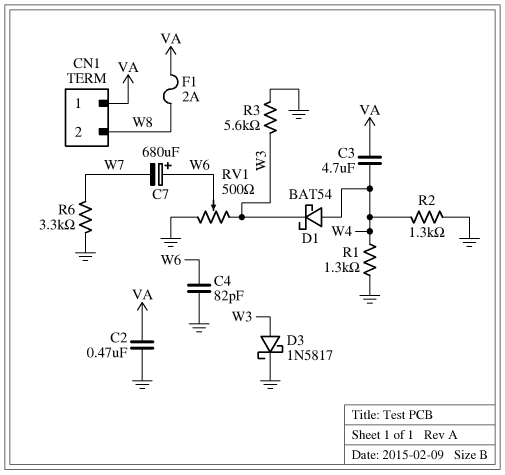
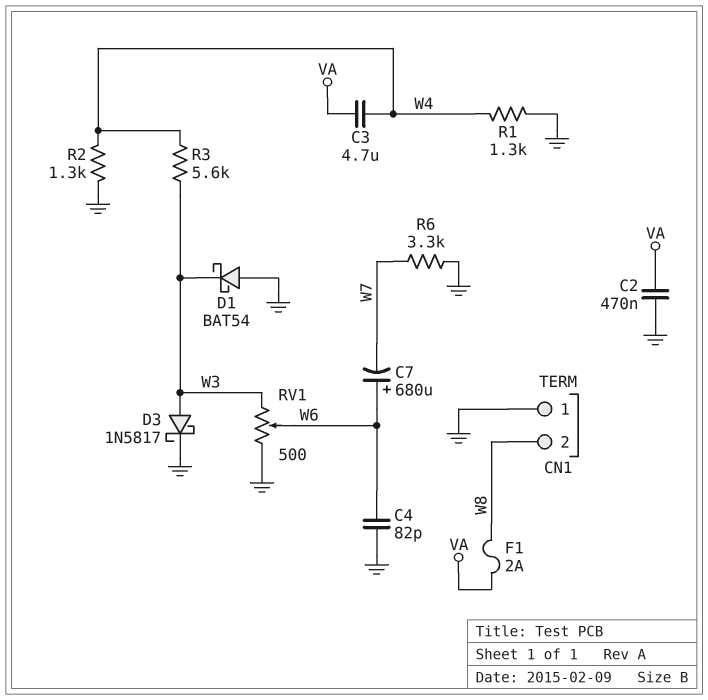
CN1 pin 1: VA -> GND
D1: schottky BAT54 (A W4, K W3) -> schottky BAT54 (A GND, K W3)
R3: 5.6k (GND, W3) -> 5.6k (W3, W4)

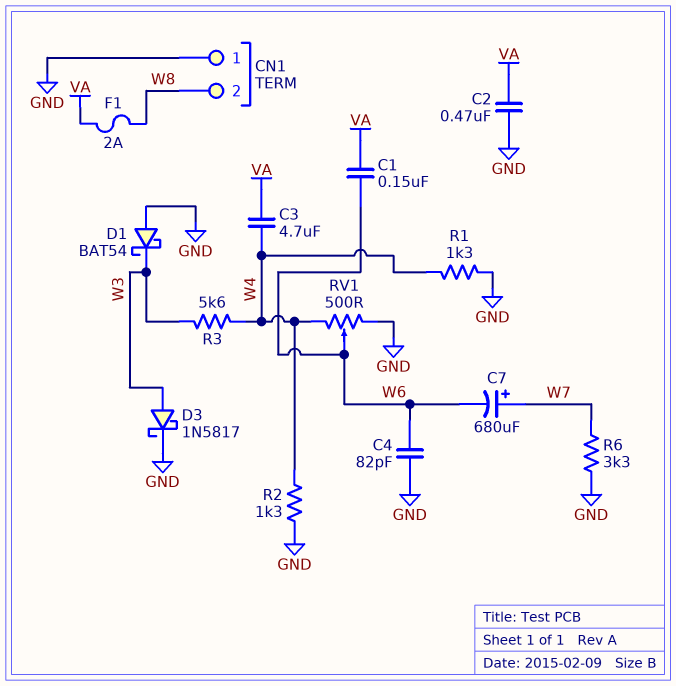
C1: none -> 150nF (VA, W6)
C7: 680uF (plus W6, minus W7) -> 680uF (plus W7, minus W6)
RV1: 500 (GND, W3, wiper W6) -> 500 (GND, W4, wiper W6)

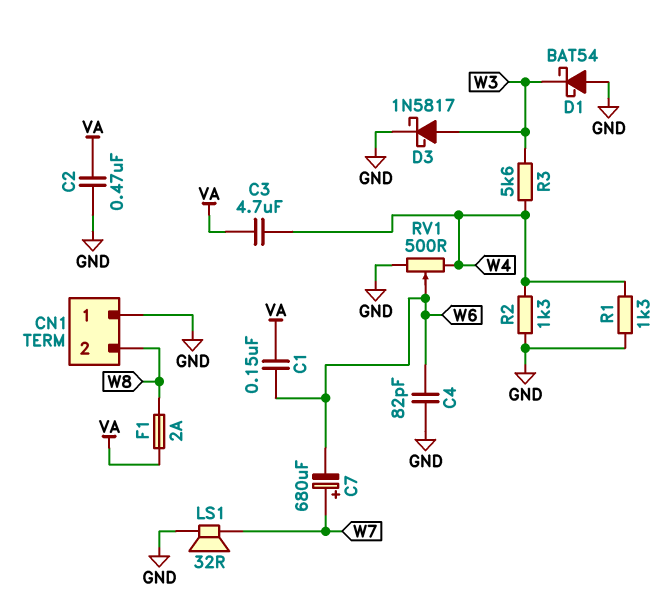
LS1: none -> speaker 32R (GND, W7)
R6: 3.3k (GND, W7) -> none

